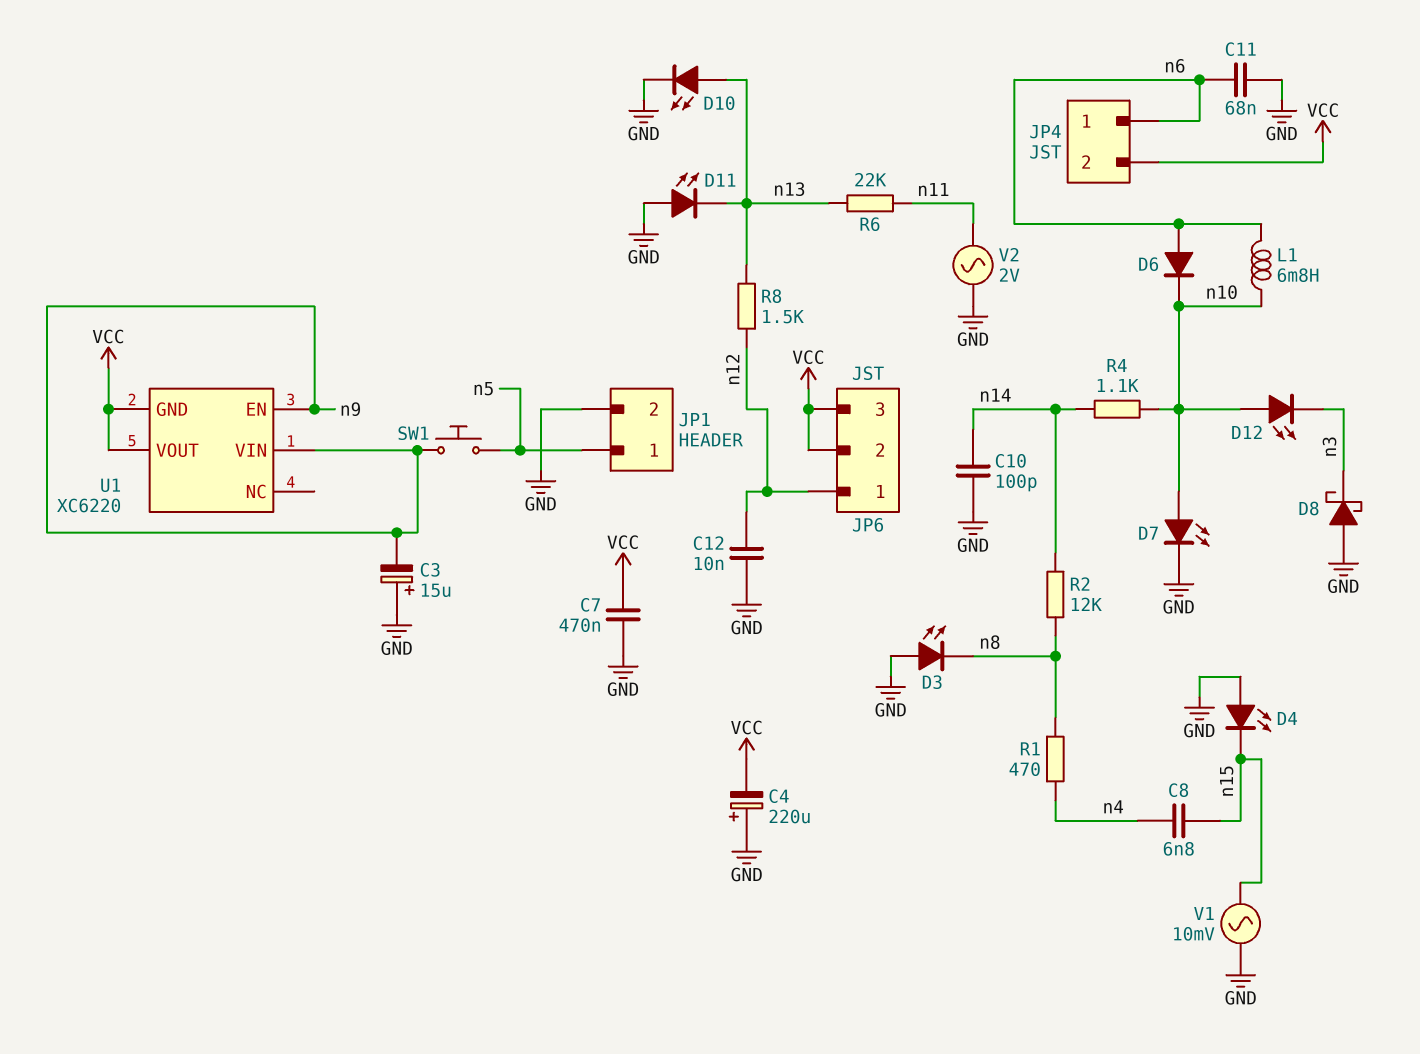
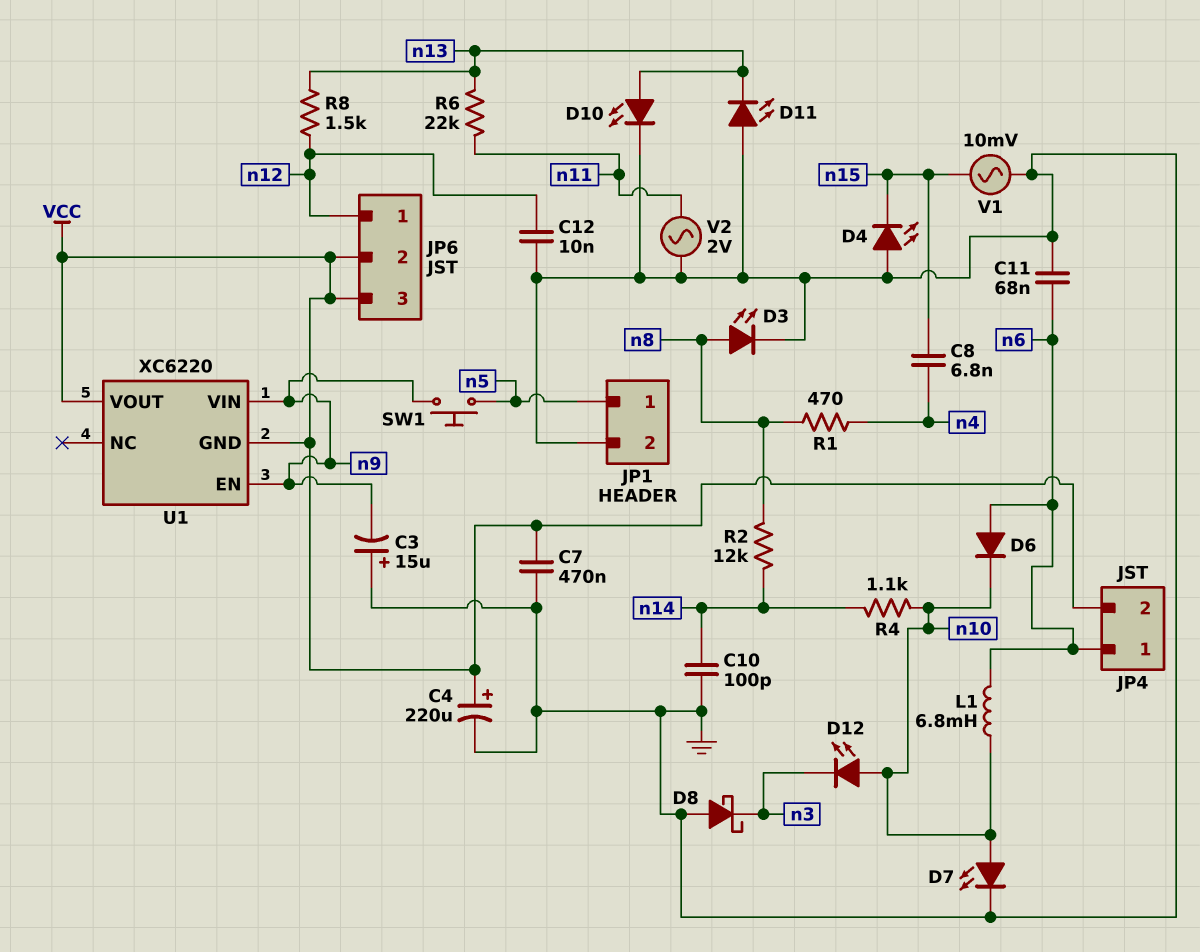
C4: 220uF (plus GND, minus VCC) -> 220uF (plus VCC, minus GND)
D3: LED (A GND, K n8) -> LED (A n8, K GND)

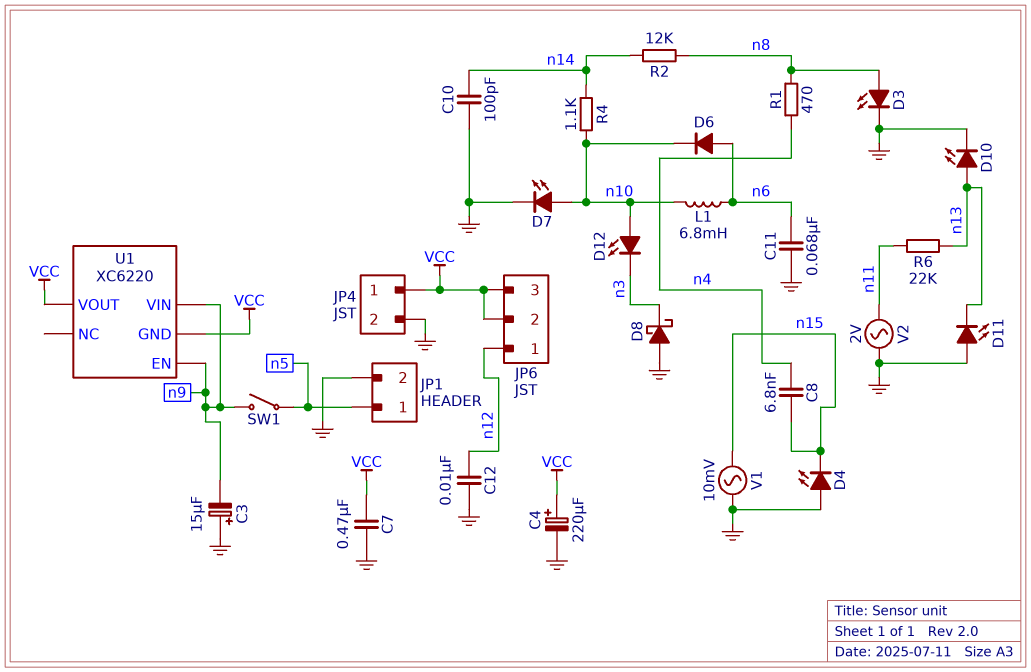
JP4 pin 1: n6 -> VCC
JP4 pin 2: VCC -> GND
R8: 1.5k (n12, n13) -> none
SW1: button (n5, n9) -> switch (n5, n9)

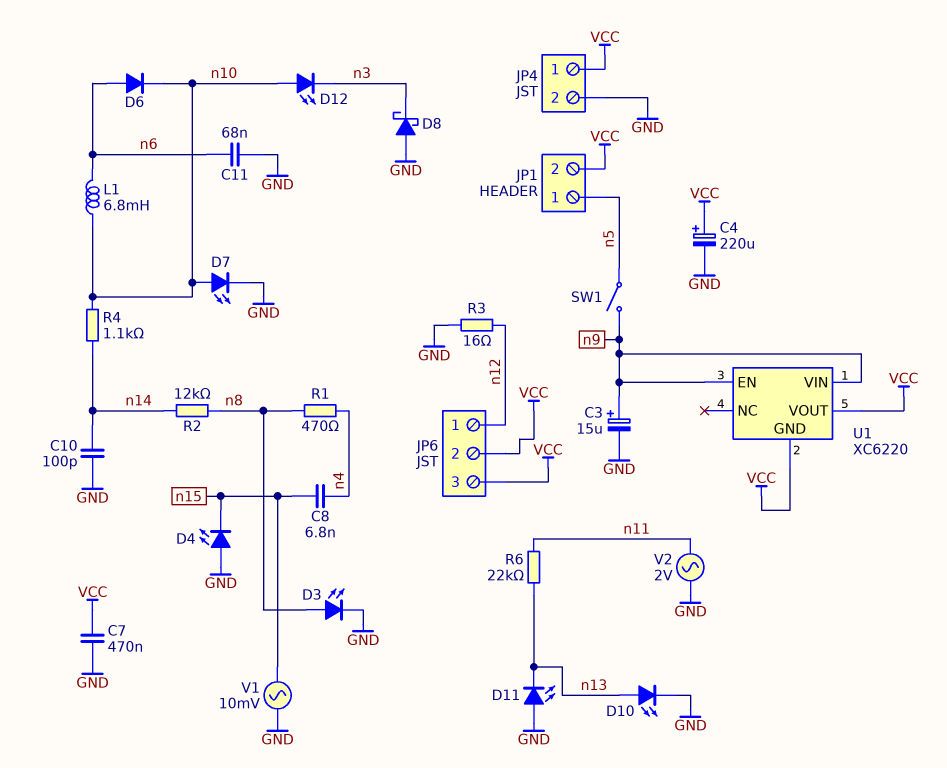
C3: 15uF (plus GND, minus n9) -> 15uF (plus n9, minus GND)
C12: 10nF (GND, n12) -> none
JP1 pin 2: GND -> VCC
R3: none -> 16 (GND, n12)

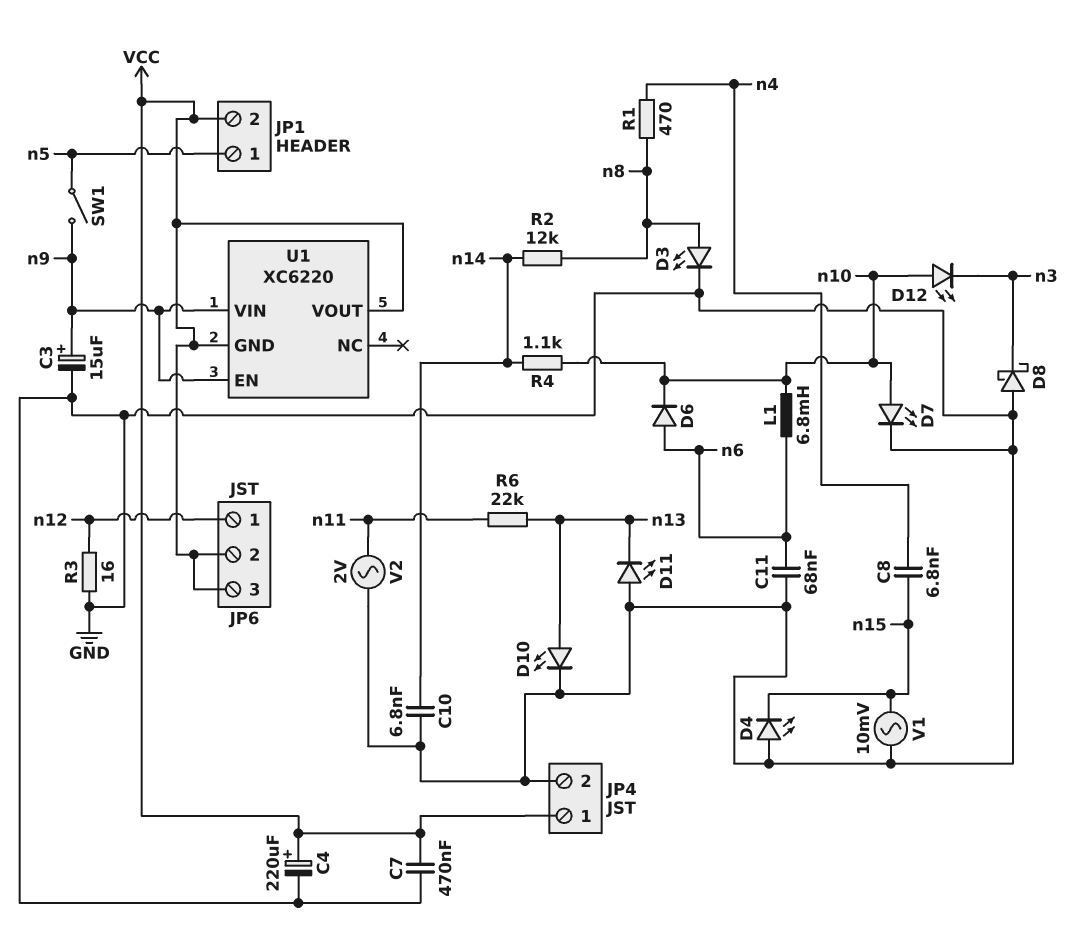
C10: 100pF (GND, n14) -> 6.8nF (GND, n14)

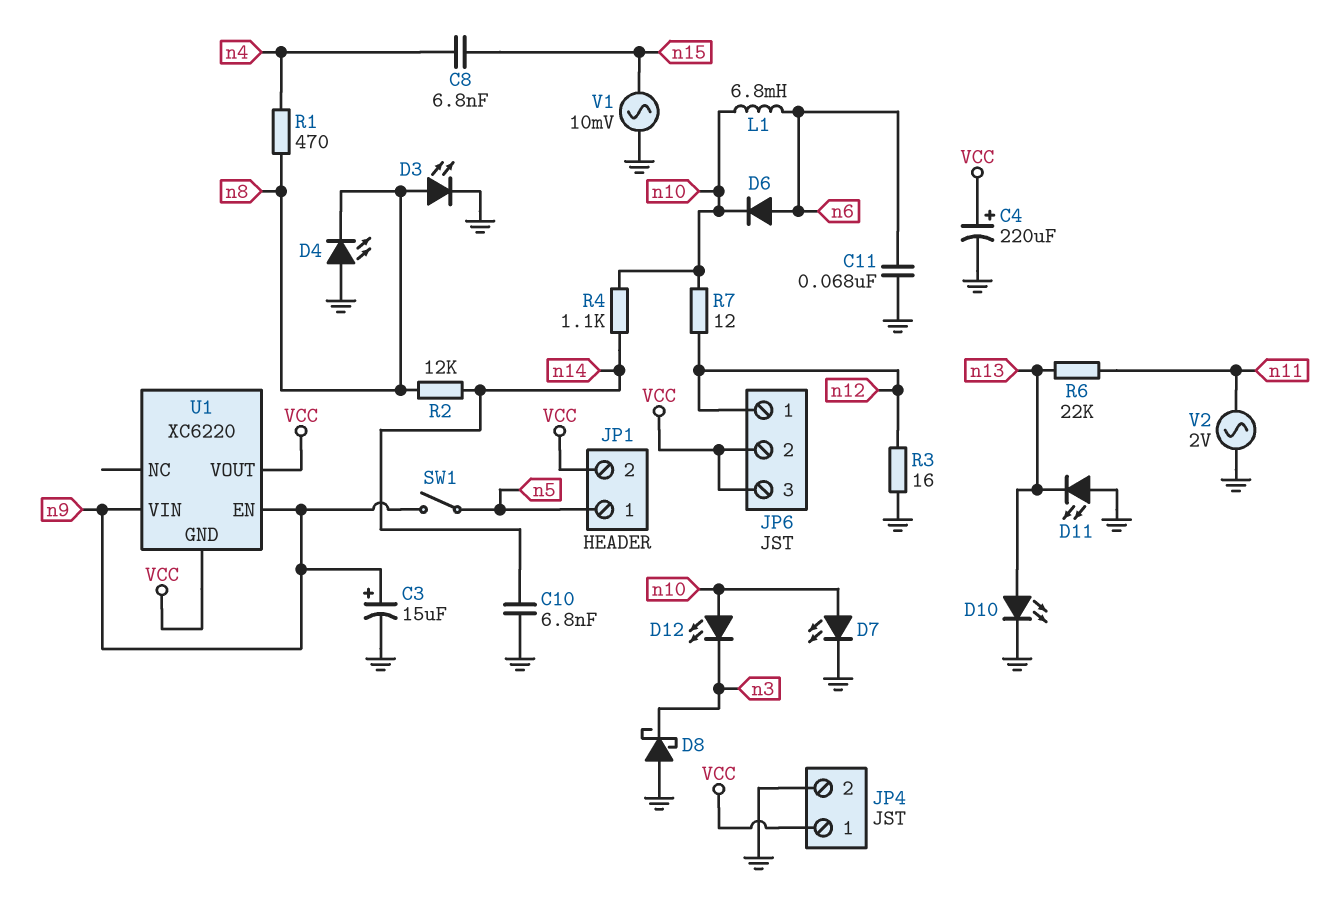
C7: 470nF (GND, VCC) -> none
D4: LED (A GND, K n15) -> LED (A GND, K n8)
R7: none -> 12 (n10, n12)

